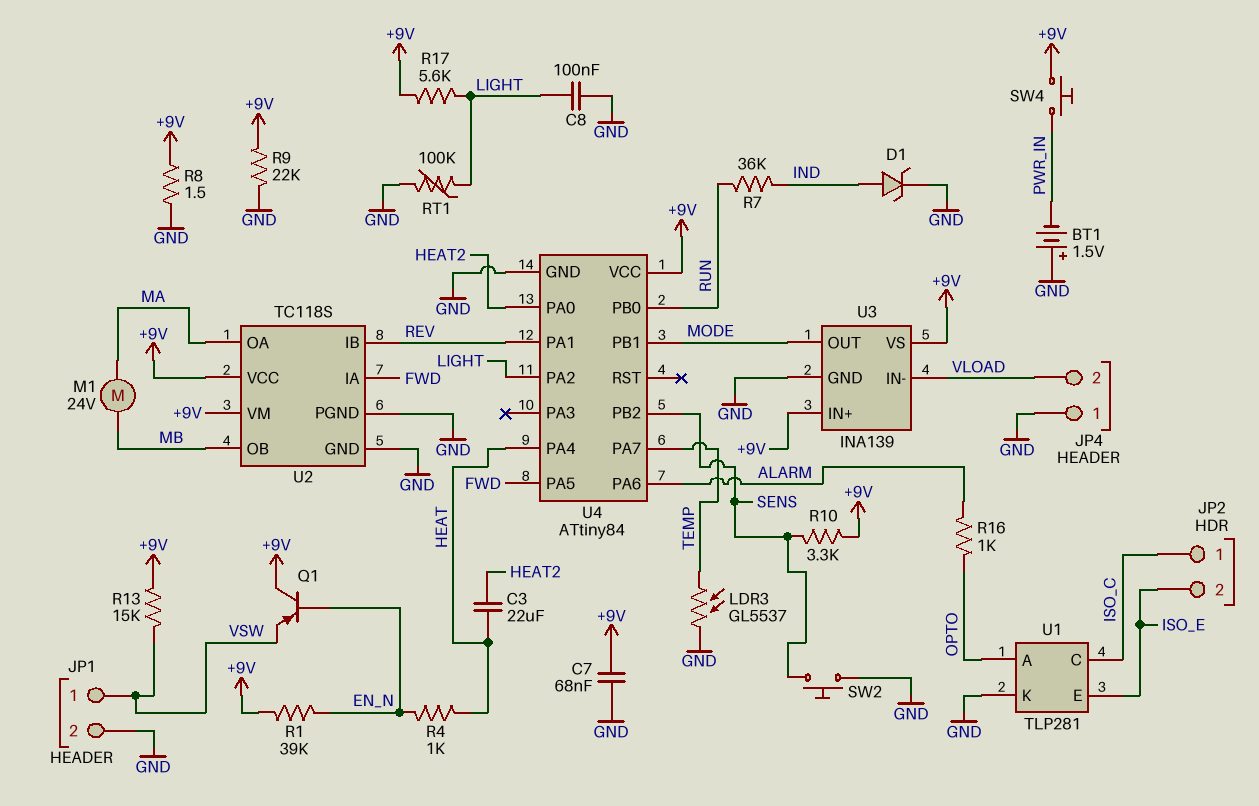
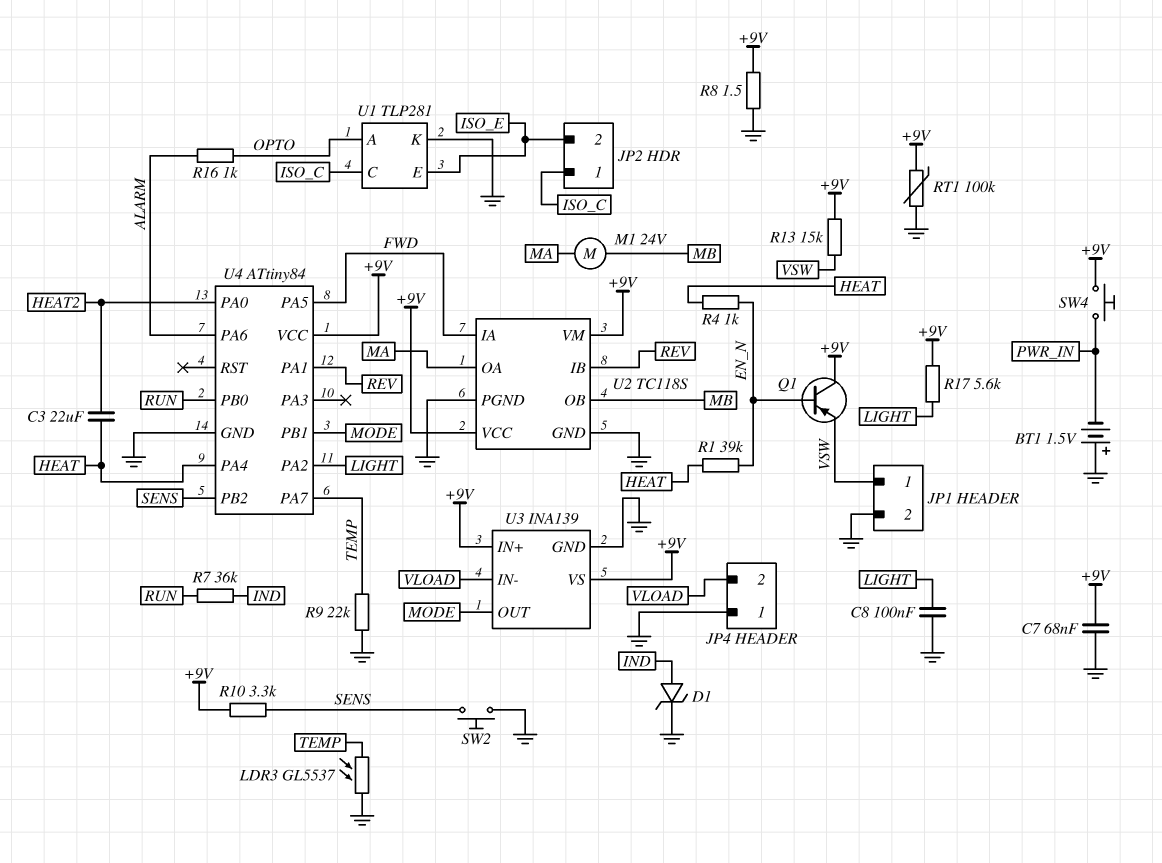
R1: 39k (+9V, EN_N) -> 39k (EN_N, HEAT)
R9: 22k (+9V, GND) -> 22k (GND, TEMP)
RT1: 100k (GND, LIGHT) -> 100k (+9V, GND)

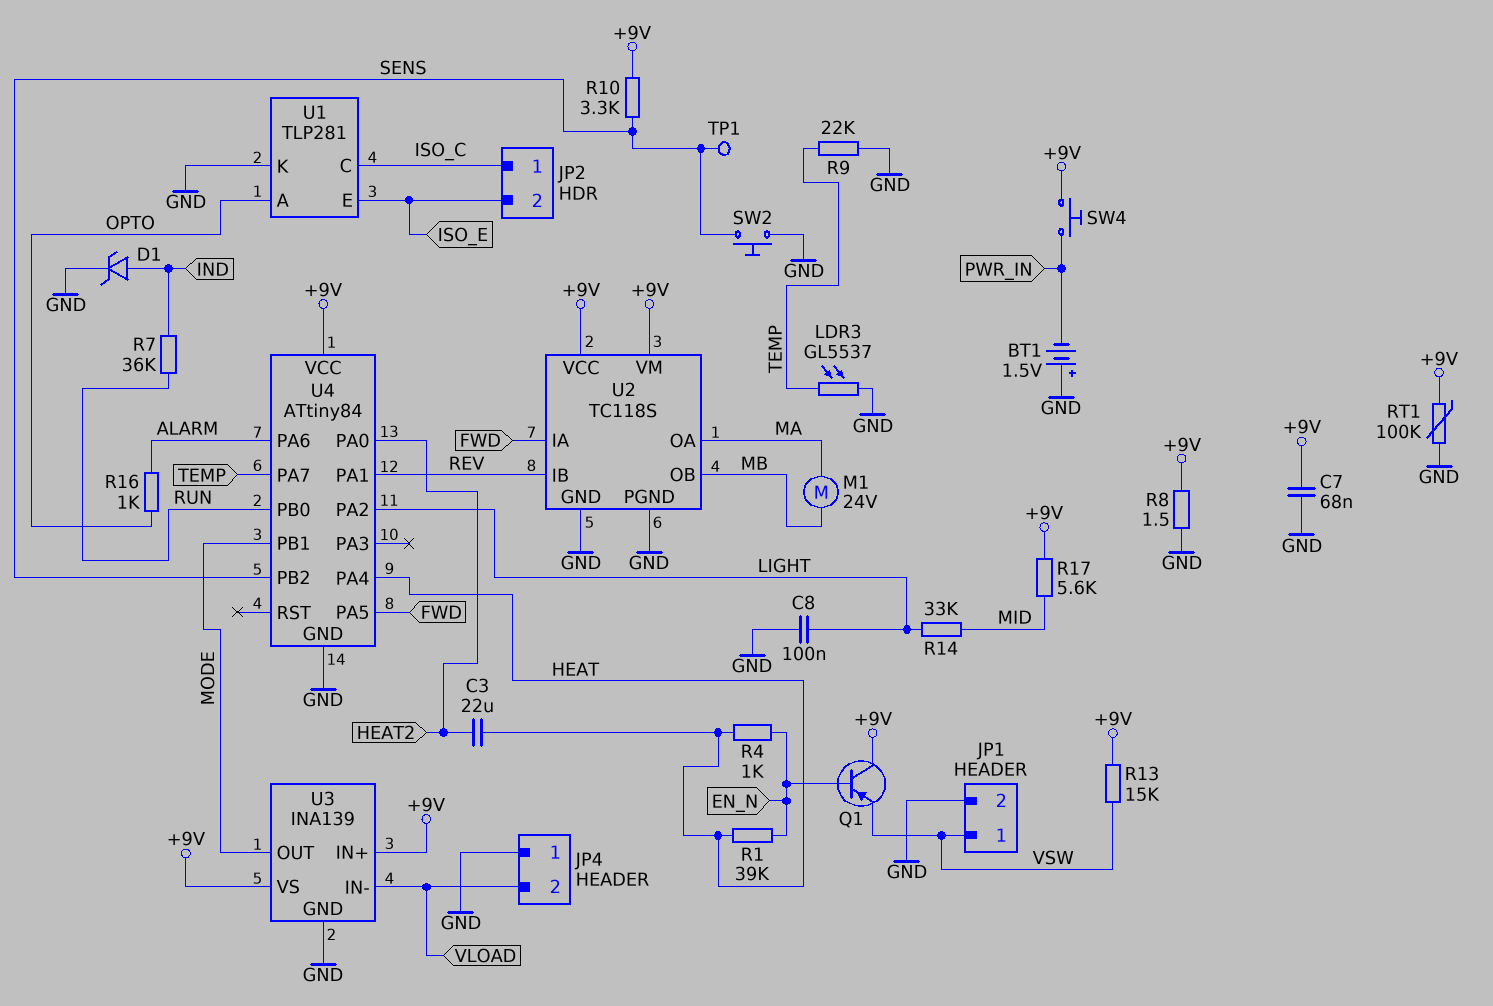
R14: none -> 33k (LIGHT, MID)
R17: 5.6k (+9V, LIGHT) -> 5.6k (+9V, MID)
TP1: none -> test point (SENS)

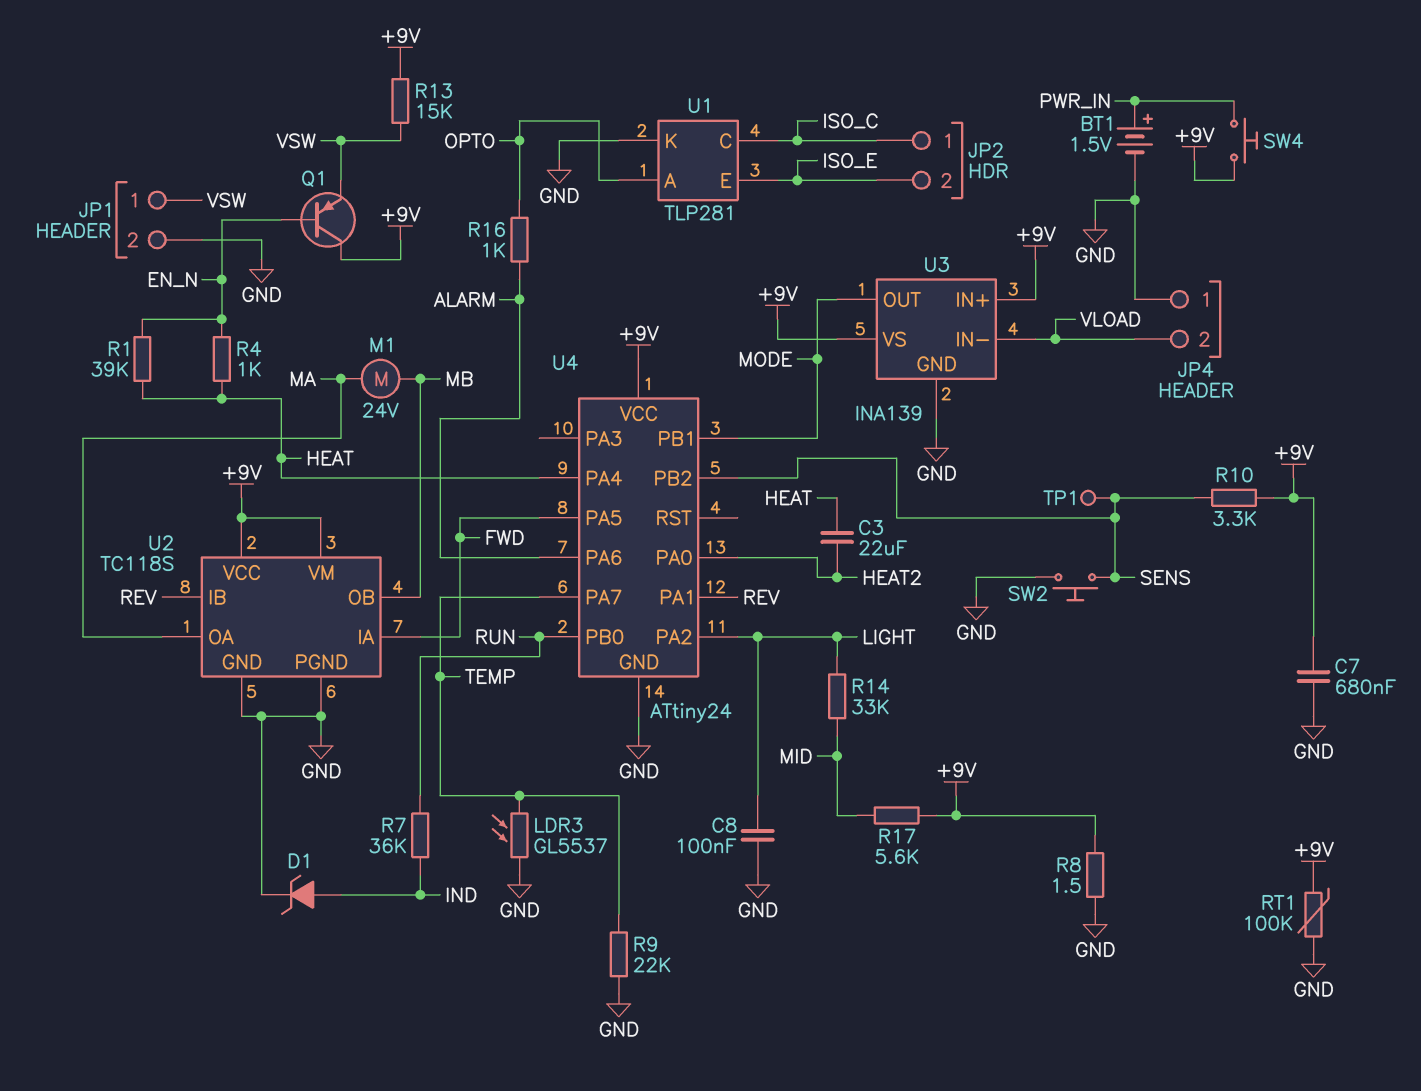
BT1: 1.5V (plus GND, minus PWR_IN) -> 1.5V (plus PWR_IN, minus GND)
C7: 68nF (+9V, GND) -> 680nF (+9V, GND)
U4: ATtiny84 -> ATtiny24

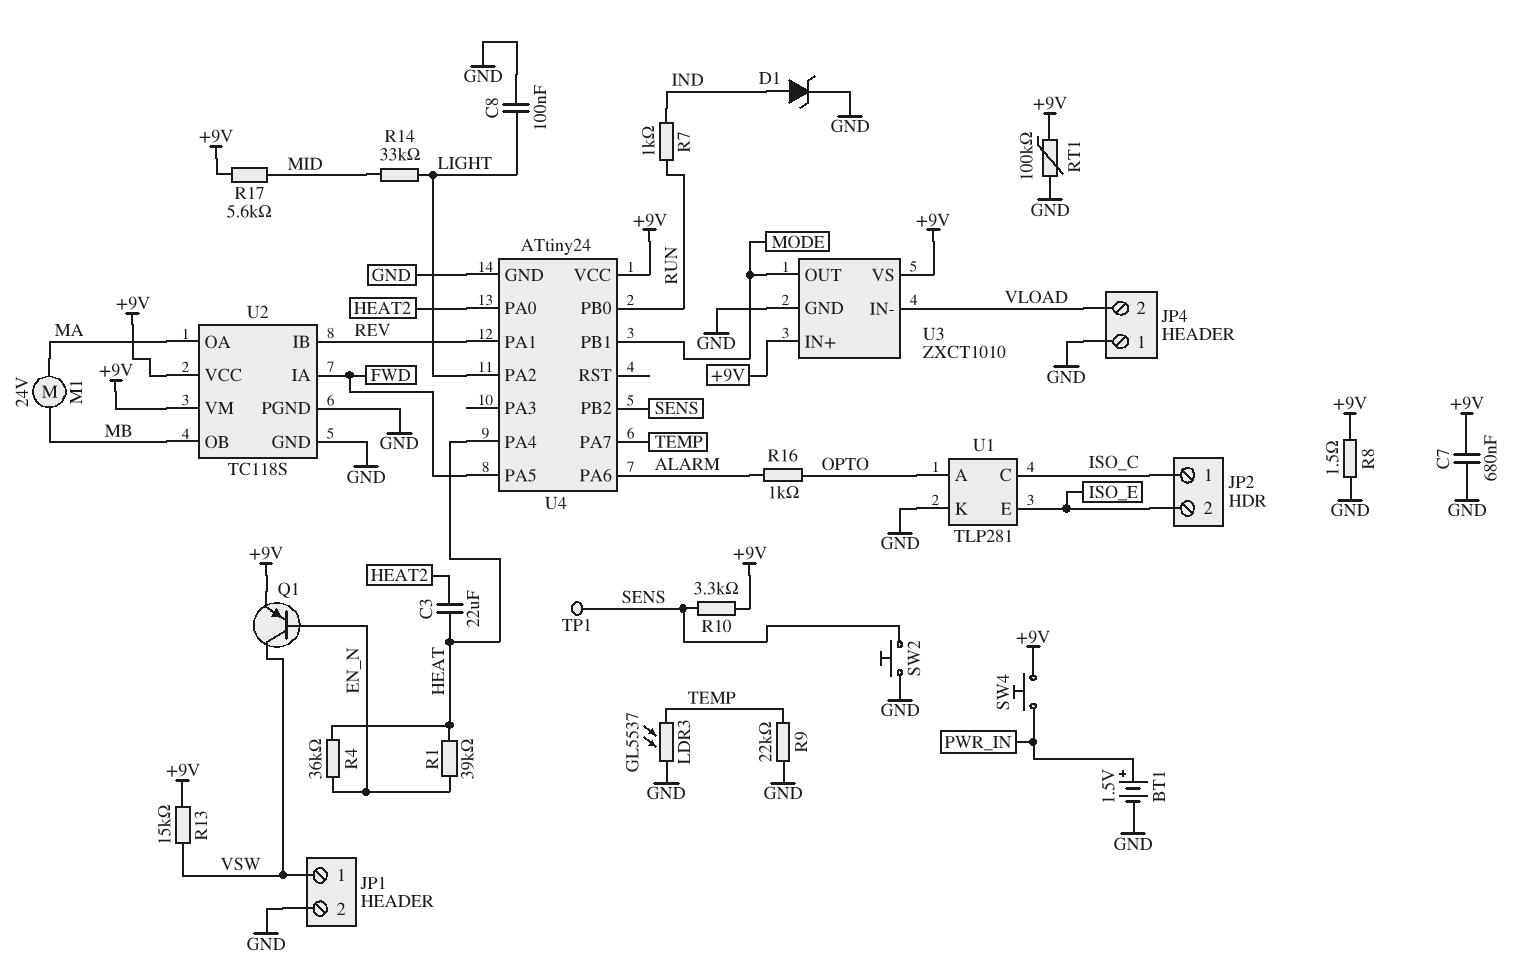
Q1: PNP (B EN_N, C +9V, E VSW) -> PNP (B EN_N, C VSW, E +9V)
R4: 1k (EN_N, HEAT) -> 36k (EN_N, HEAT)
R7: 36k (IND, RUN) -> 1k (IND, RUN)
U3: INA139 -> ZXCT1010

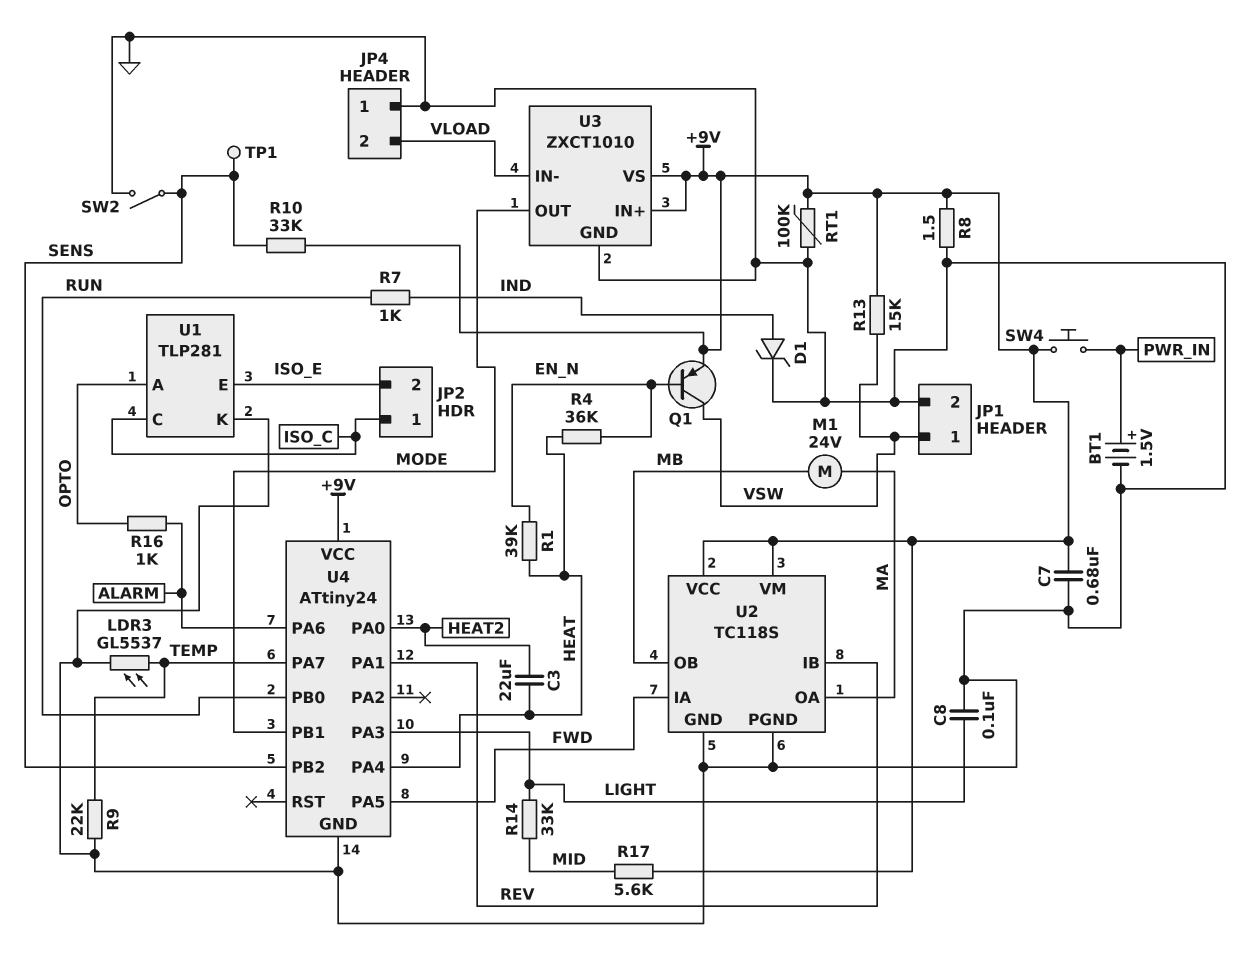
R10: 3.3k (+9V, SENS) -> 33k (+9V, SENS)
SW2: button (GND, SENS) -> switch (GND, SENS)
U4 pin PA2: LIGHT -> none
U4 pin PA3: none -> LIGHT

